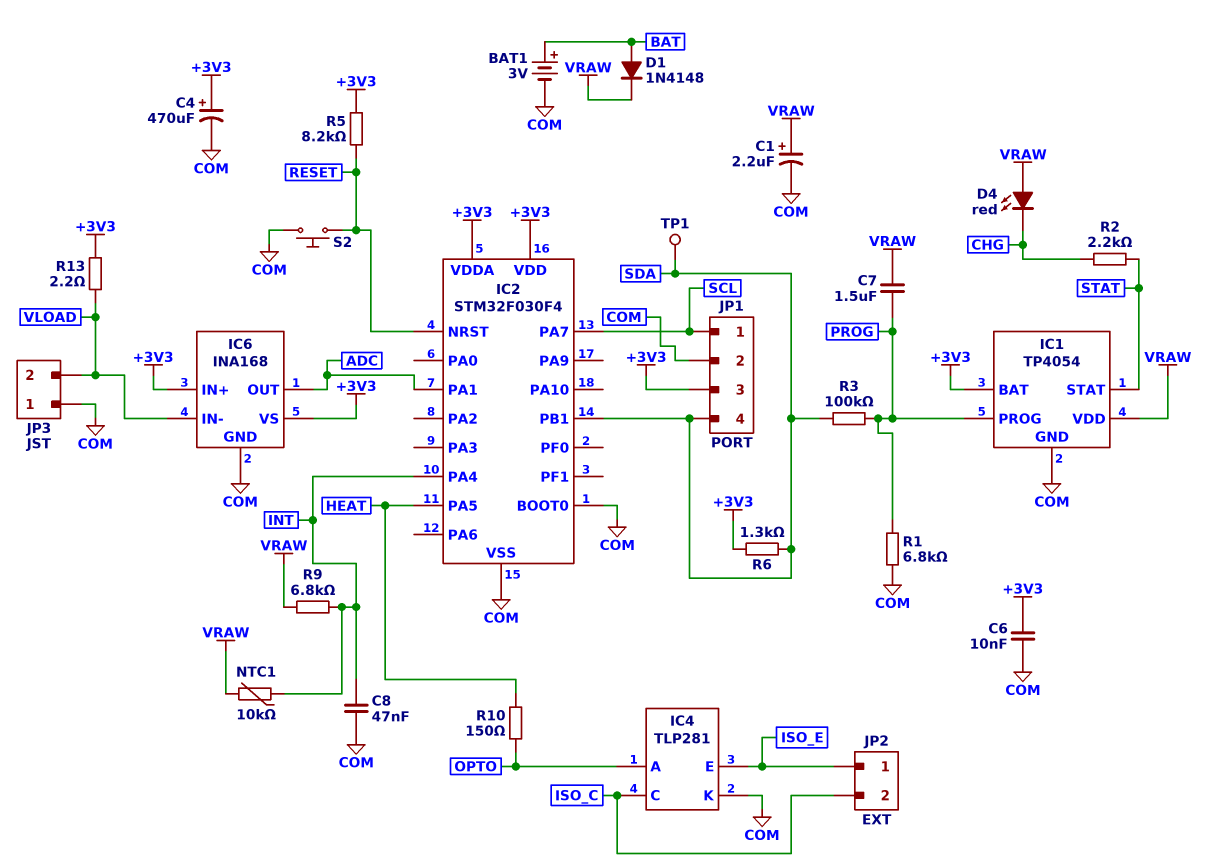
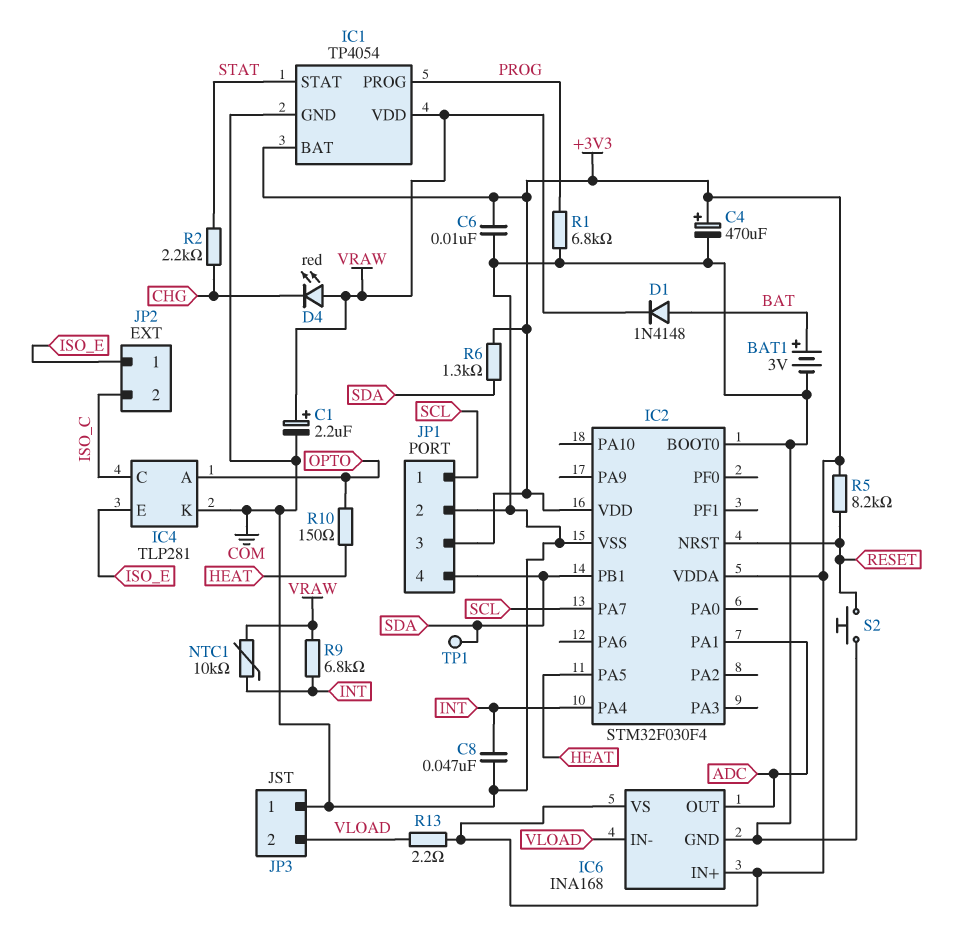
C7: 1.5uF (PROG, VRAW) -> none
R3: 100k (PROG, SDA) -> none

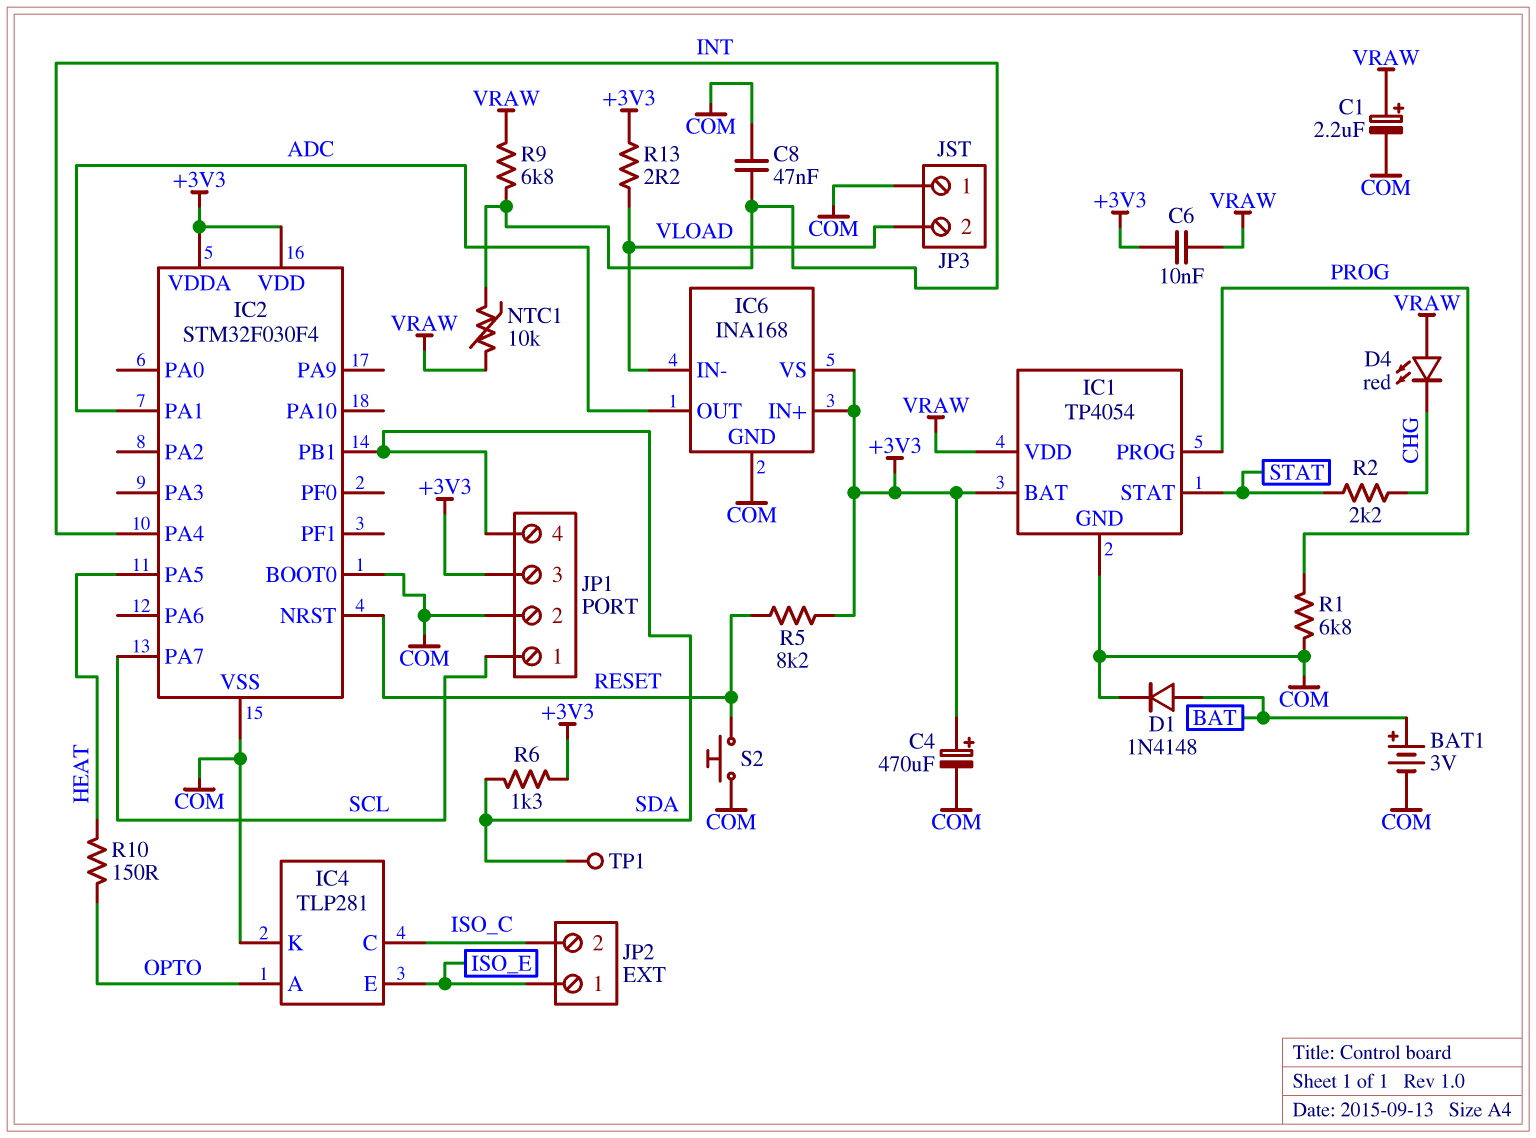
C6: 10nF (+3V3, COM) -> 10nF (+3V3, VRAW)
D1: diode 1N4148 (A BAT, K VRAW) -> diode 1N4148 (A BAT, K COM)

